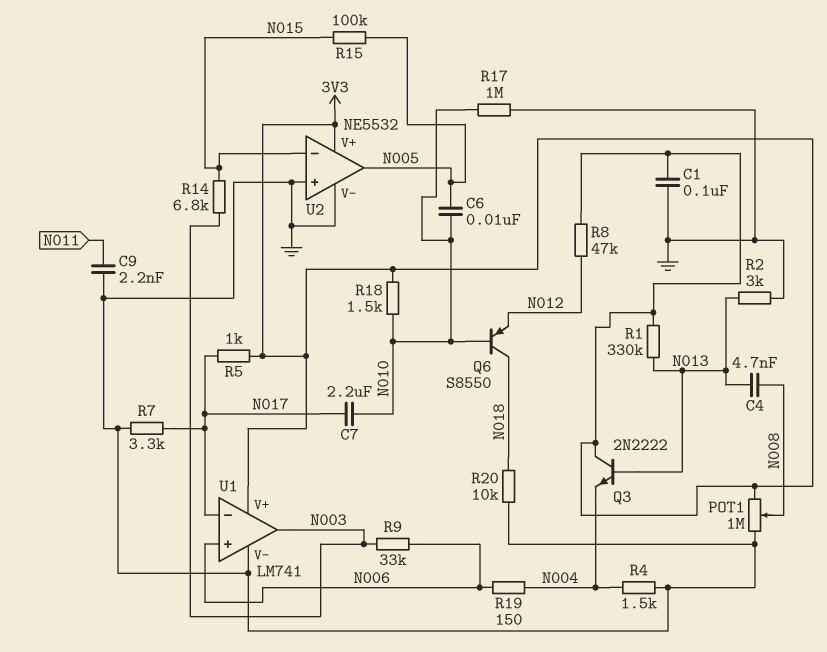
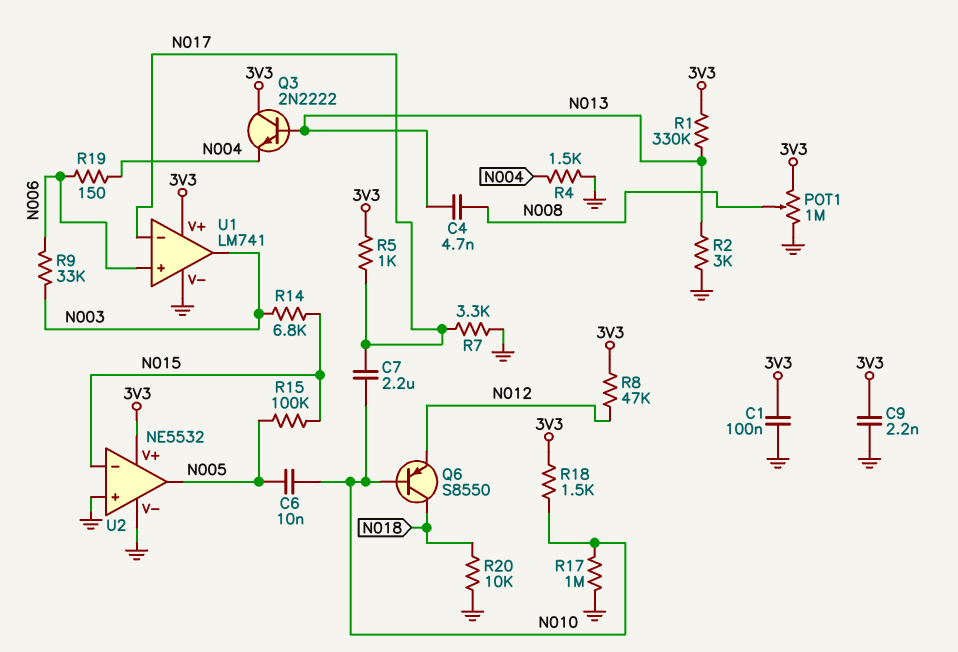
C9: 2.2nF (GND, N011) -> 2.2nF (3V3, GND)

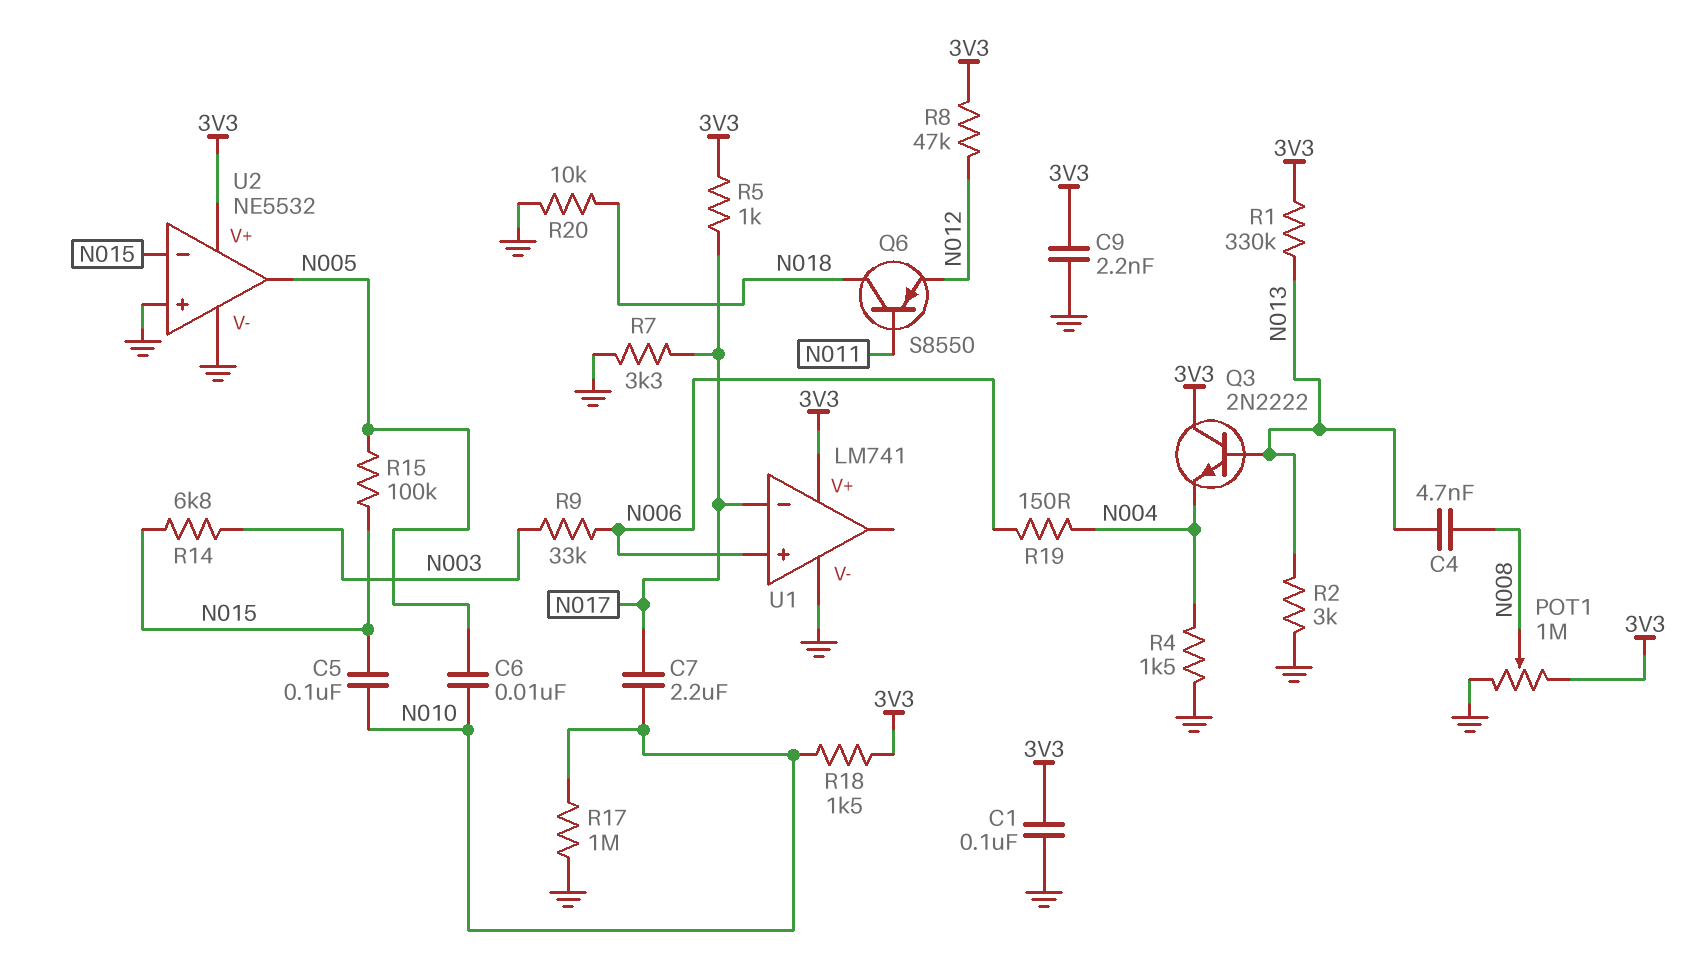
C5: none -> 100nF (N010, N015)
Q6: PNP S8550 (B N010, C N018, E N012) -> PNP S8550 (B N011, C N018, E N012)
U1 pin out: N003 -> none

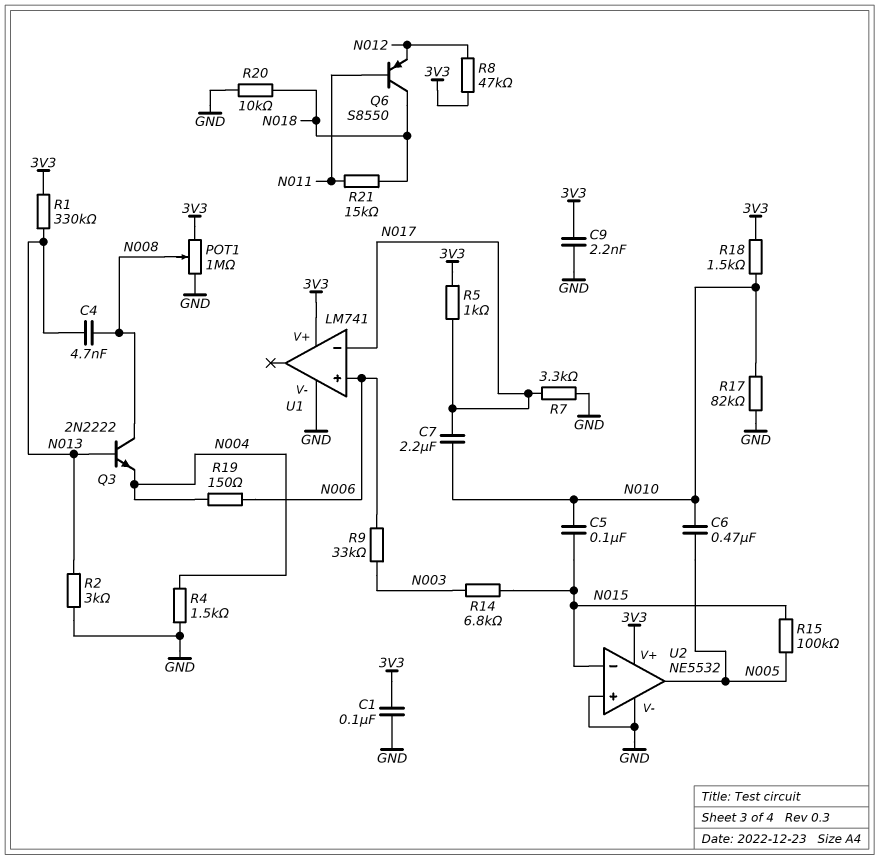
C6: 10nF (N005, N010) -> 470nF (N005, N010)
Q3: NPN 2N2222 (B N013, C 3V3, E N004) -> NPN 2N2222 (B N013, C N008, E N004)
R17: 1M (GND, N010) -> 82k (GND, N010)
R21: none -> 15k (N011, N018)

